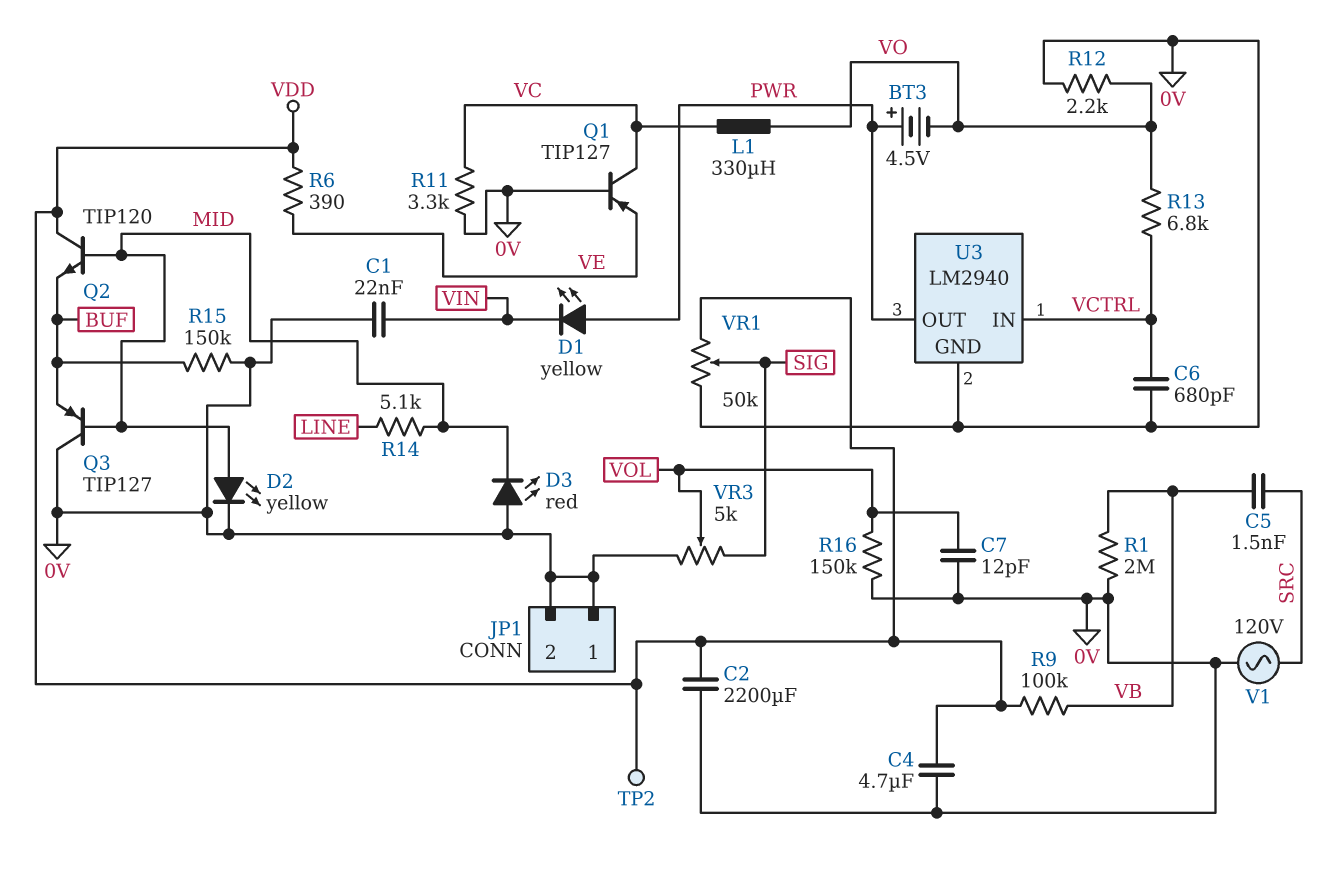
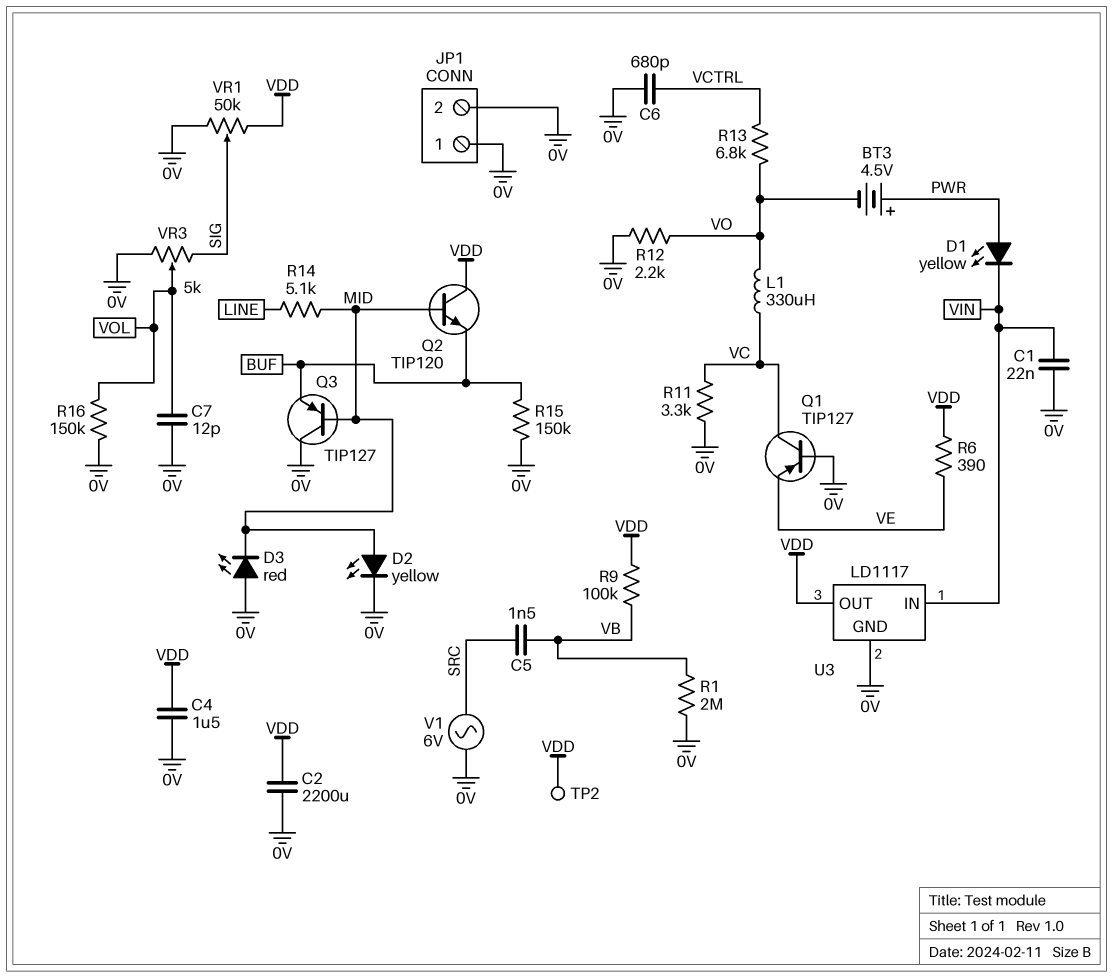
C4: 4.7uF (0V, VDD) -> 1.5uF (0V, VDD)
U3: LM2940 -> LD1117
U3 pin IN: VCTRL -> VIN
U3 pin OUT: PWR -> VDD
V1: AC 120V (0V, SRC) -> AC 6V (0V, SRC)

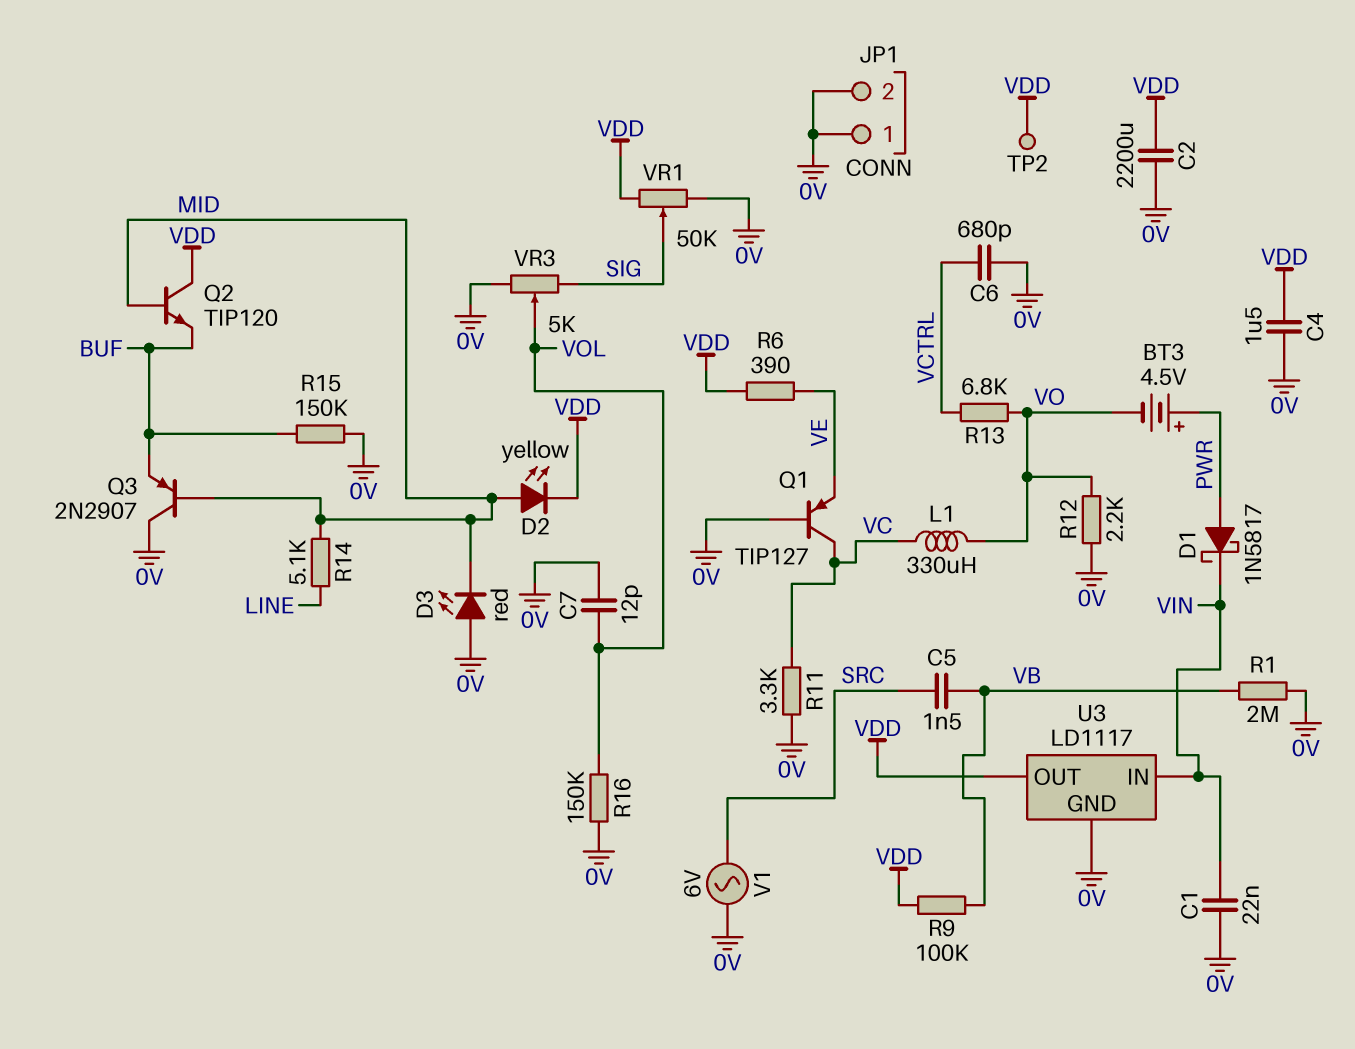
D1: LED yellow (A PWR, K VIN) -> schottky 1N5817 (A PWR, K VIN)
D2: LED yellow (A MID, K 0V) -> LED yellow (A MID, K VDD)
Q3: PNP TIP127 (B MID, C 0V, E BUF) -> PNP 2N2907 (B MID, C 0V, E BUF)

